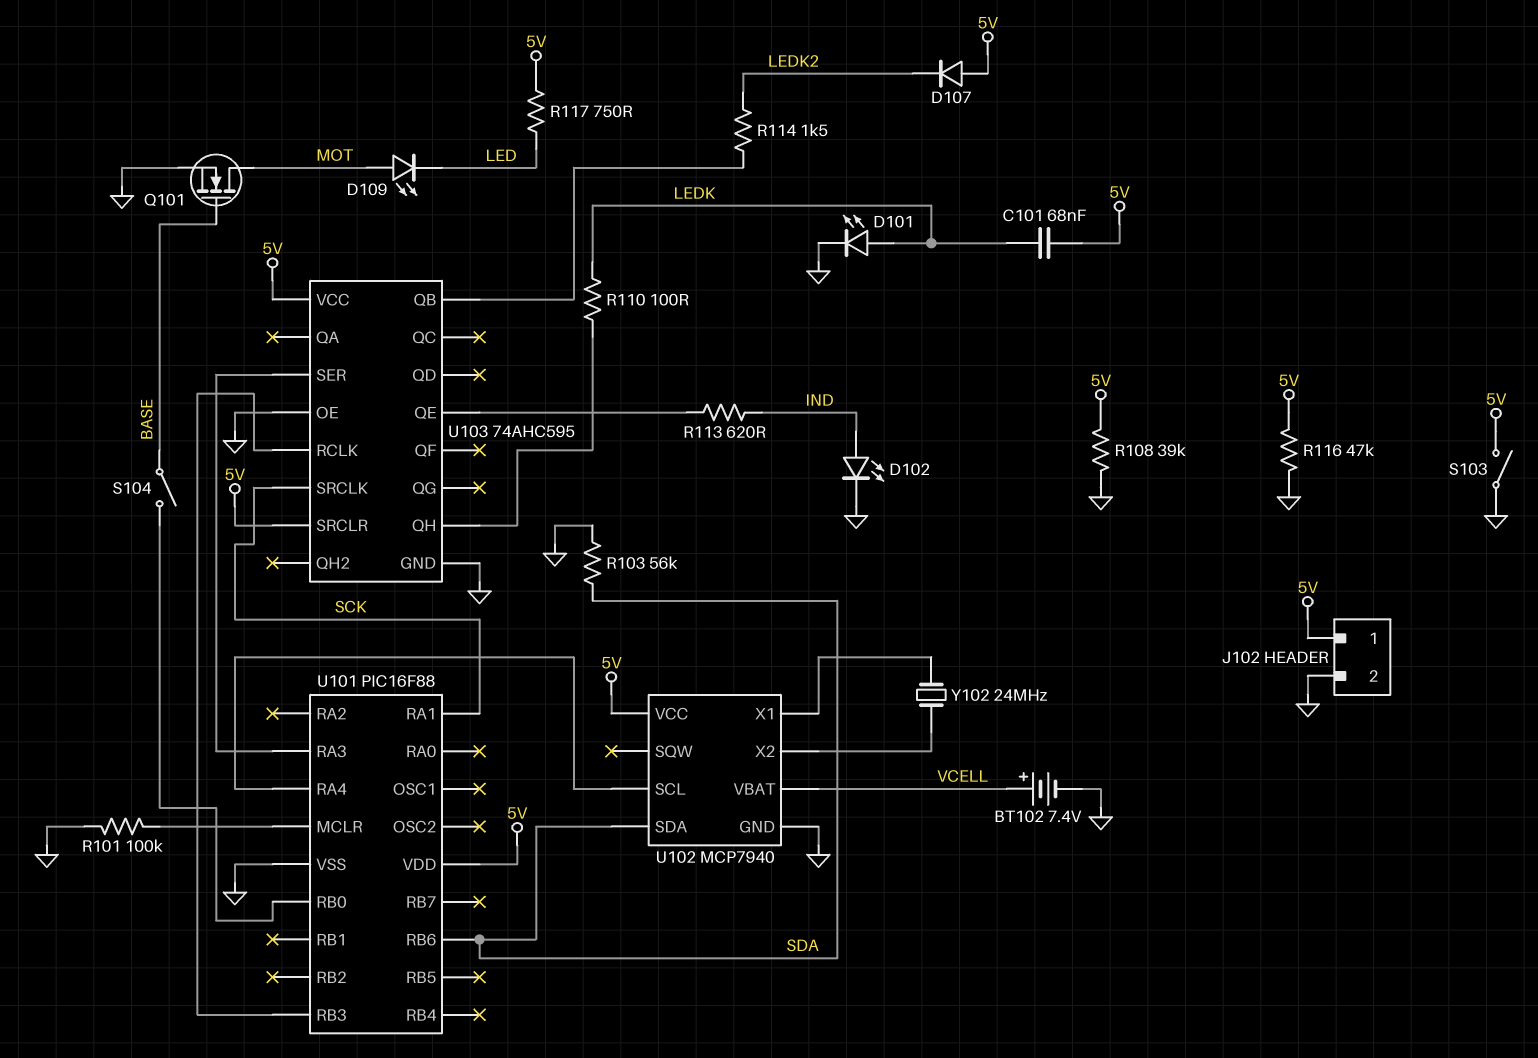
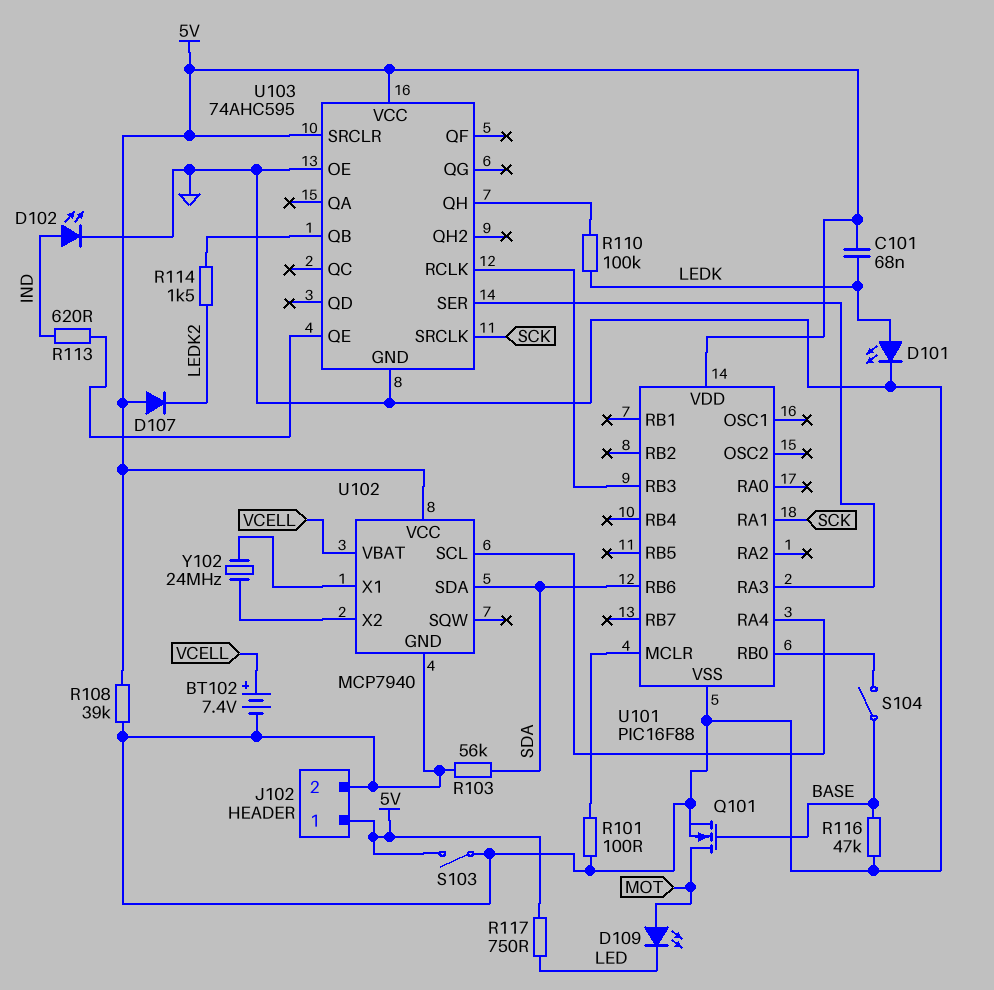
R101: 100k (GND, U101/MCLR) -> 100 (GND, U101/MCLR)
R110: 100 (LEDK, U103/QH) -> 100k (LEDK, U103/QH)
R116: 47k (5V, GND) -> 47k (BASE, GND)

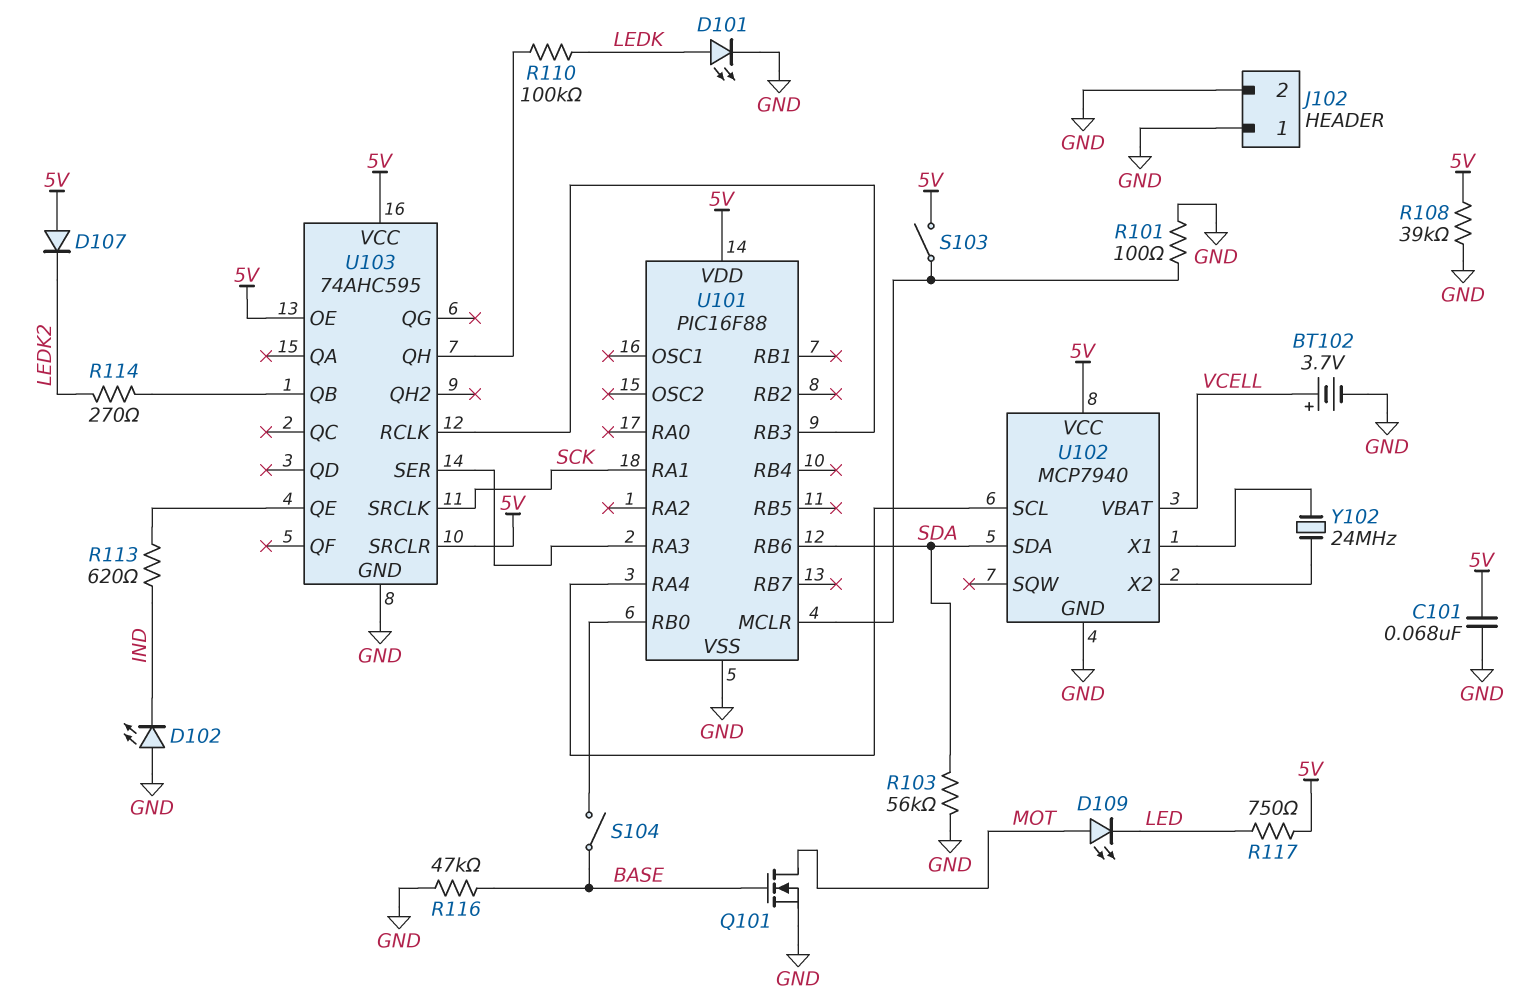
BT102: 7.4V (plus VCELL, minus GND) -> 3.7V (plus VCELL, minus GND)
C101: 68nF (5V, LEDK) -> 68nF (5V, GND)
D102: LED (A IND, K GND) -> LED (A GND, K IND)
J102 pin 1: 5V -> GND
R114: 1.5k (LEDK2, U103/QB) -> 270 (LEDK2, U103/QB)
S103: switch (5V, GND) -> switch (5V, U101/MCLR)
U103 pin OE: GND -> 5V

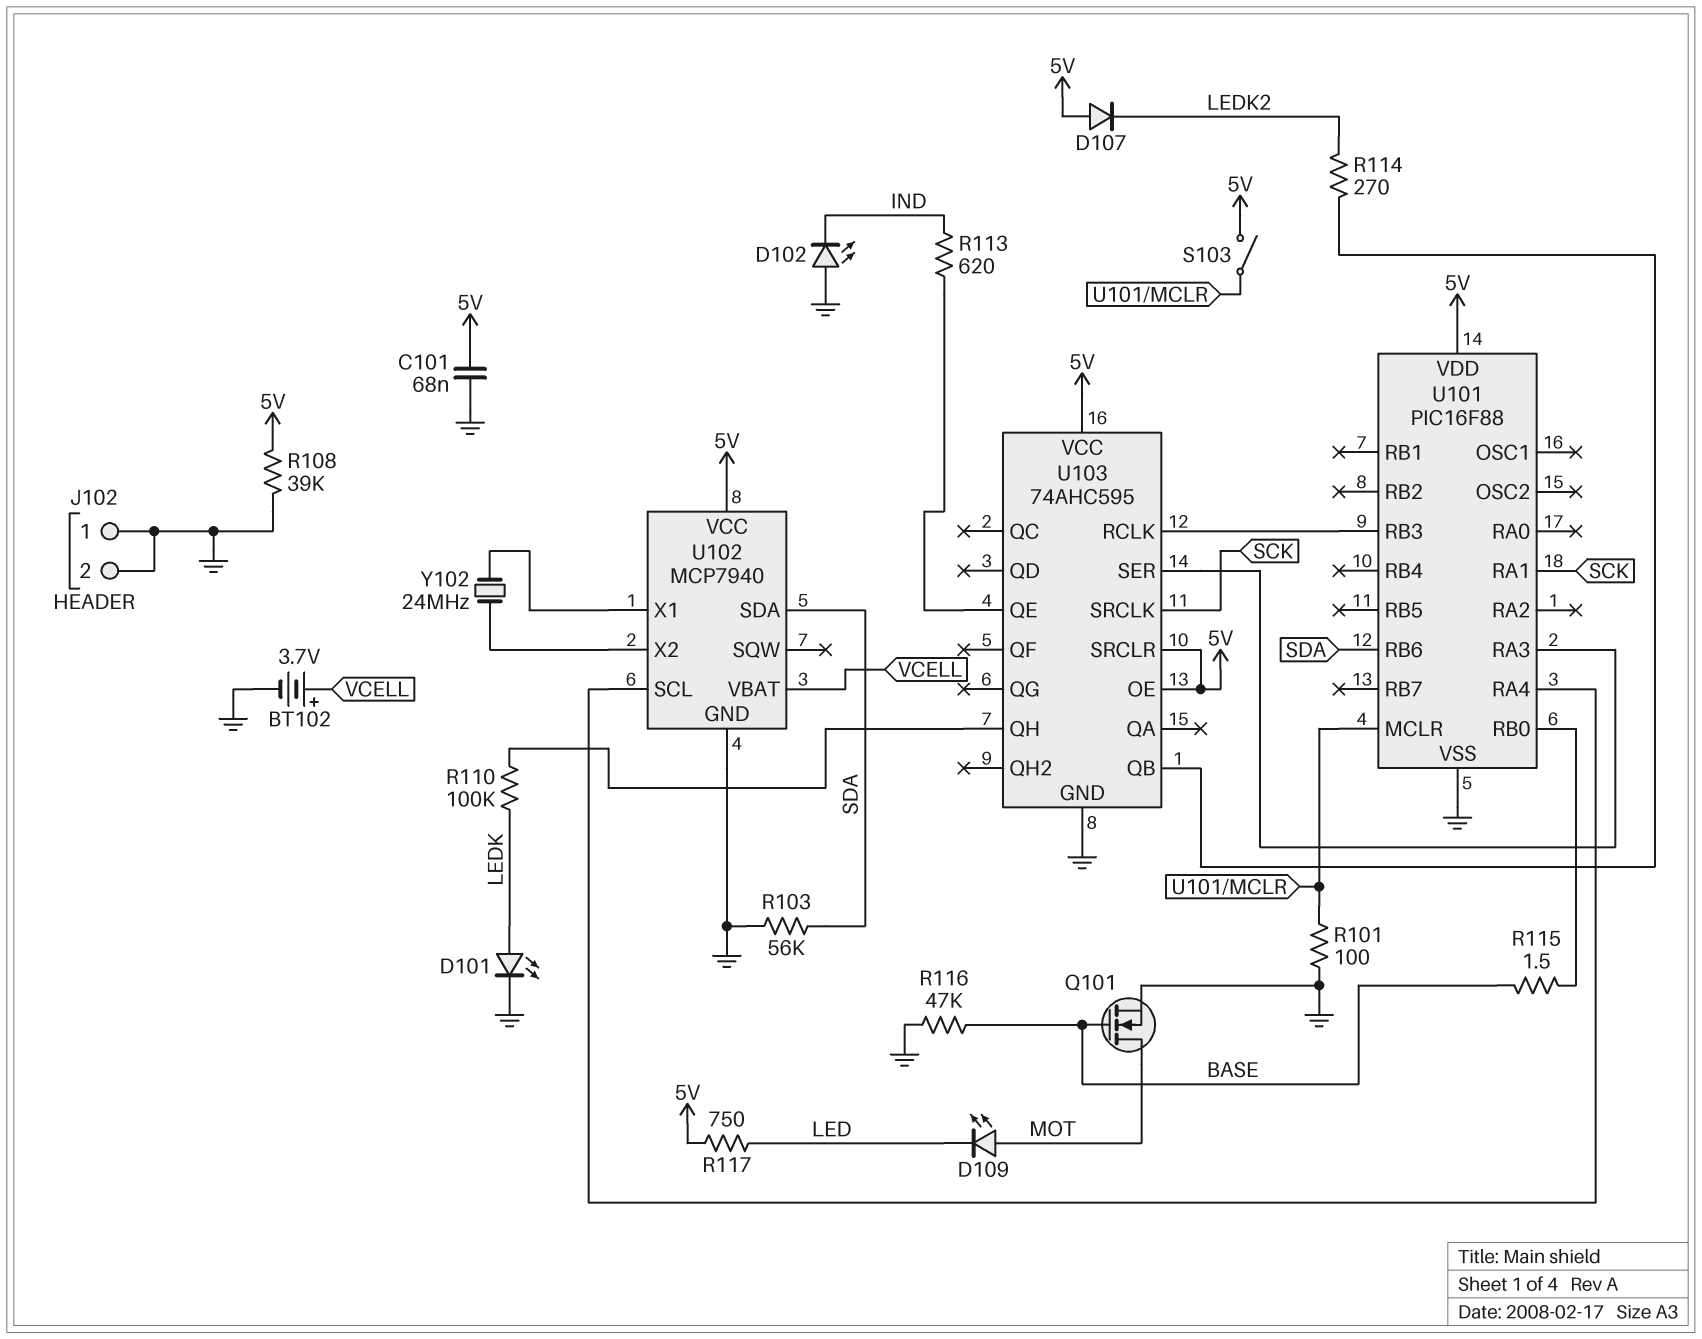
R115: none -> 1.5 (BASE, U101/RB0)
S104: switch (BASE, U101/RB0) -> none

